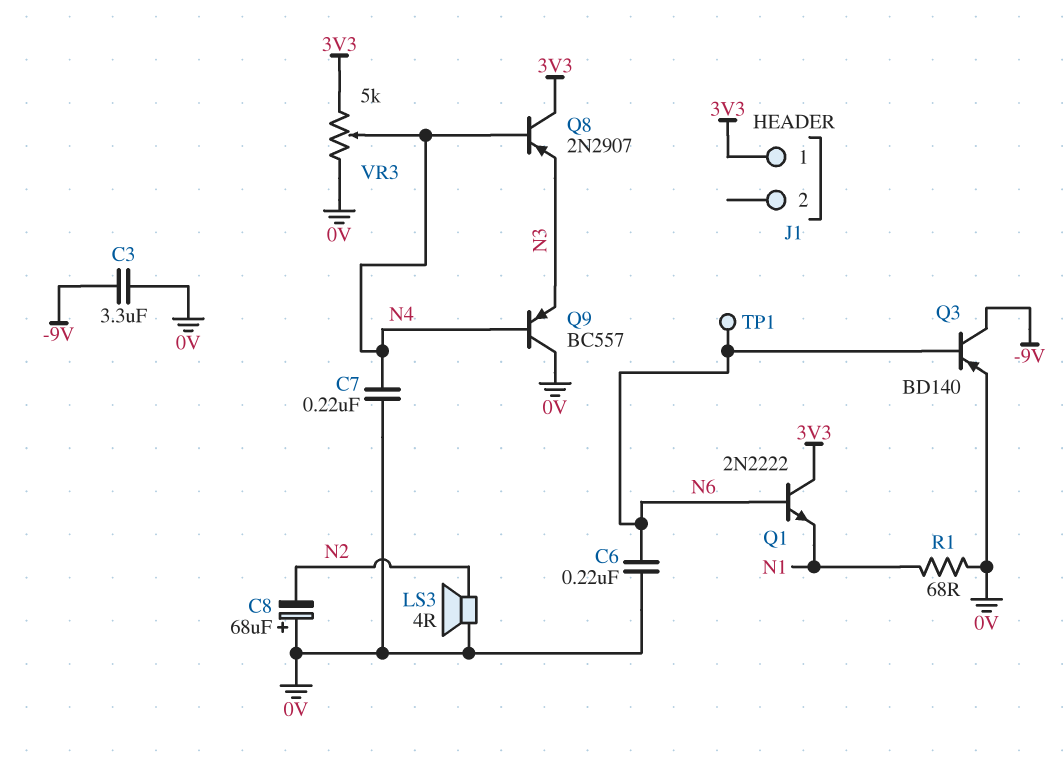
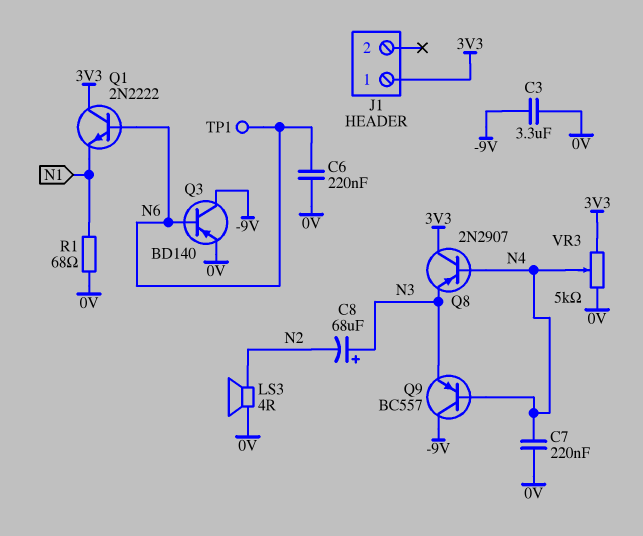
C8: 68uF (plus 0V, minus N2) -> 68uF (plus N3, minus N2)
Q9: PNP BC557 (B N4, C 0V, E N3) -> PNP BC557 (B N4, C -9V, E N3)

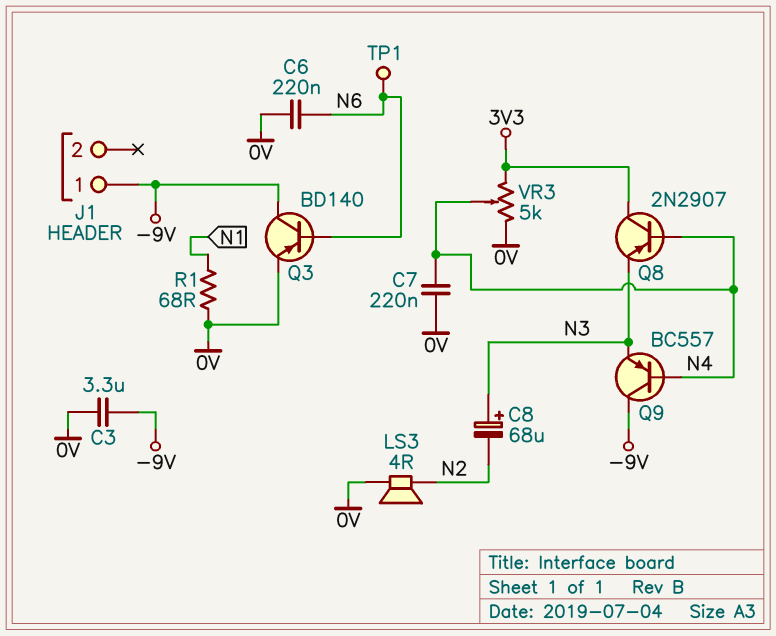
J1 pin 1: 3V3 -> -9V
Q1: NPN 2N2222 (B N6, C 3V3, E N1) -> none

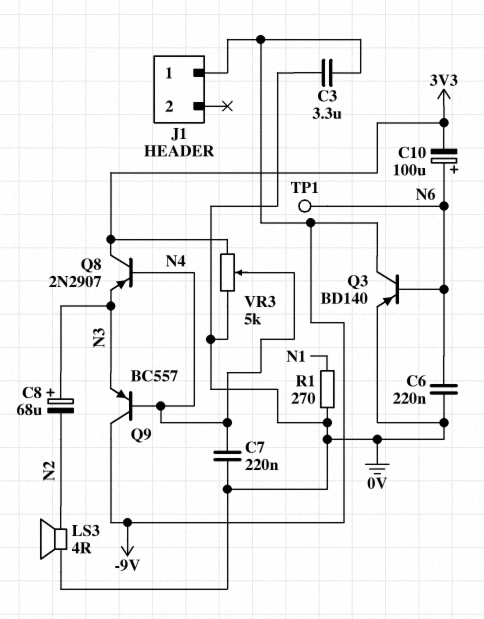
C10: none -> 100uF (plus N6, minus 3V3)
R1: 68 (0V, N1) -> 270 (0V, N1)

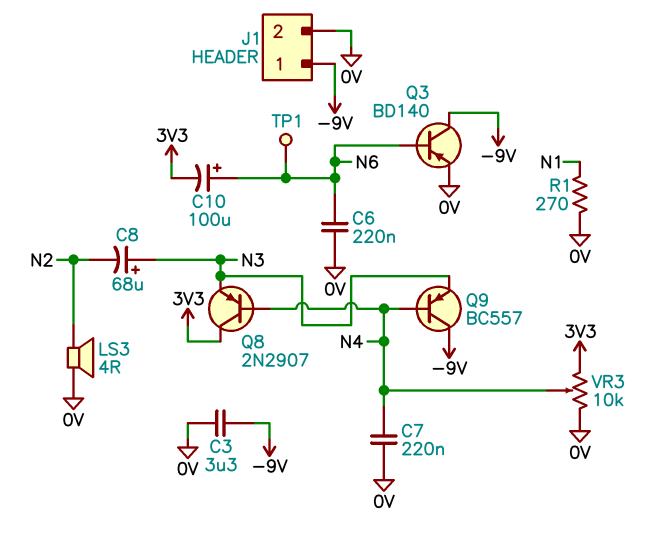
J1 pin 2: none -> 0V
VR3: 5k (0V, 3V3, wiper N4) -> 10k (0V, 3V3, wiper N4)

